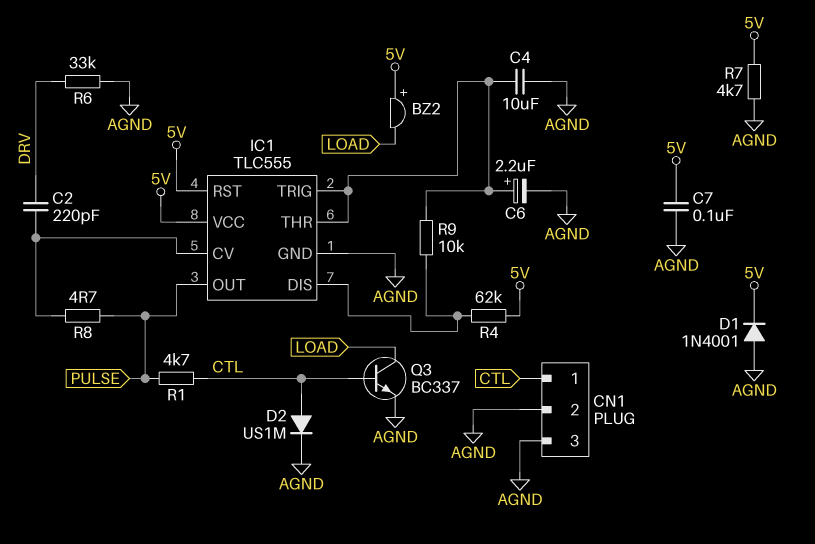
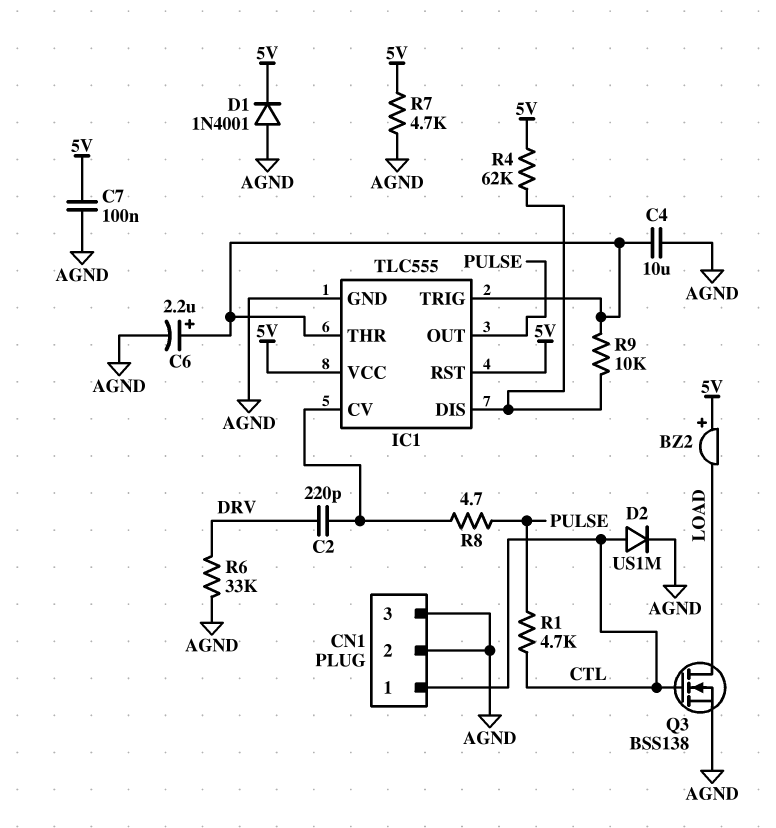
Q3: NPN BC337 (B CTL, C LOAD, E AGND) -> NMOS BSS138 (G CTL, D LOAD, S AGND)

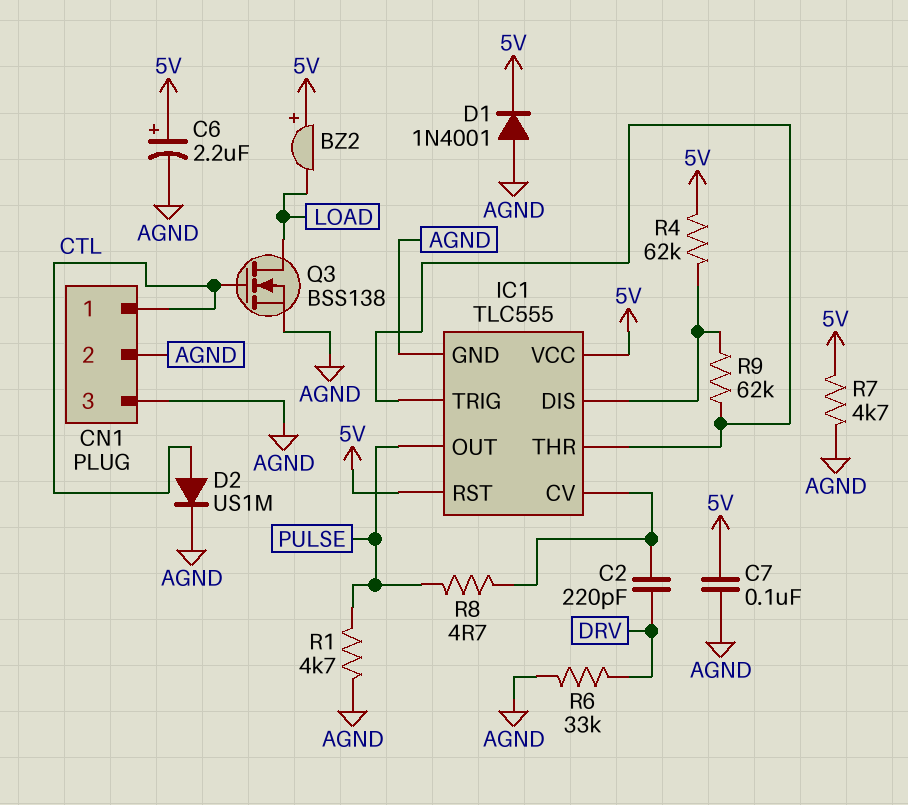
C4: 10uF (AGND, IC1/THR) -> none
C6: 2.2uF (plus IC1/THR, minus AGND) -> 2.2uF (plus 5V, minus AGND)
R1: 4.7k (CTL, PULSE) -> 4.7k (AGND, PULSE)
R9: 10k (IC1/DIS, IC1/THR) -> 62k (IC1/DIS, IC1/THR)

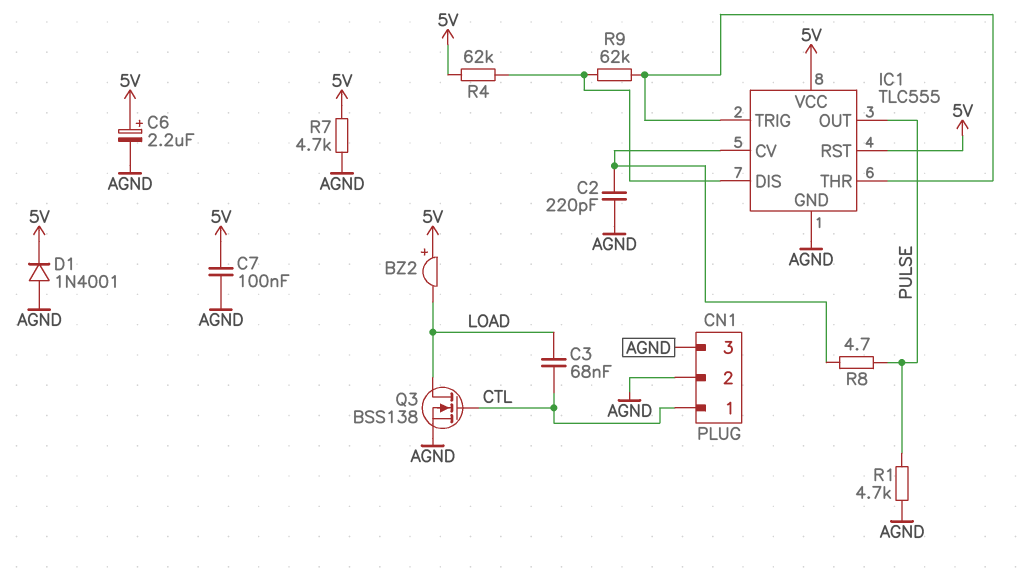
C2: 220pF (DRV, IC1/CV) -> 220pF (AGND, IC1/CV)
C3: none -> 68nF (CTL, LOAD)
D2: diode US1M (A CTL, K AGND) -> none
R6: 33k (AGND, DRV) -> none

